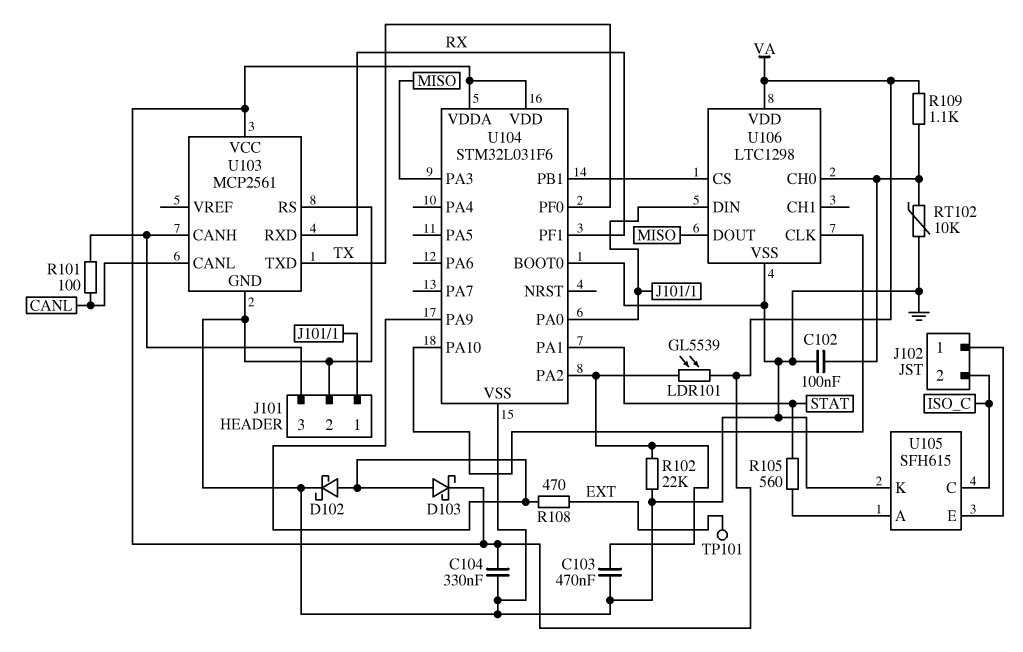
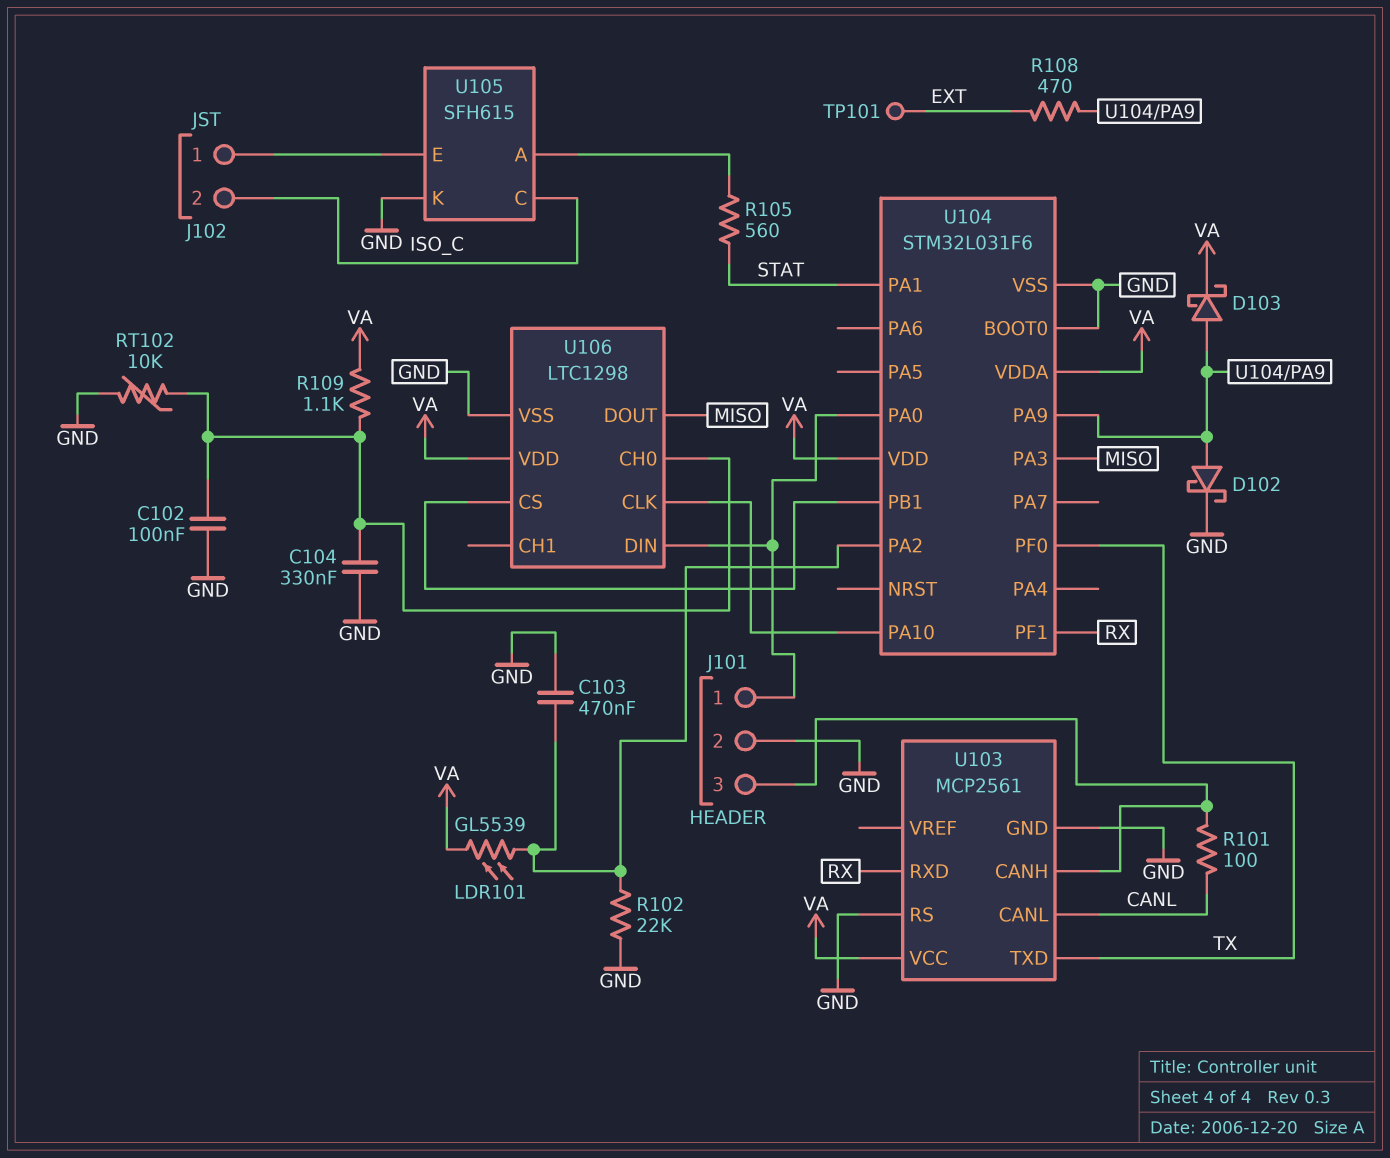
C104: 330nF (GND, VA) -> 330nF (GND, U106/CH0)

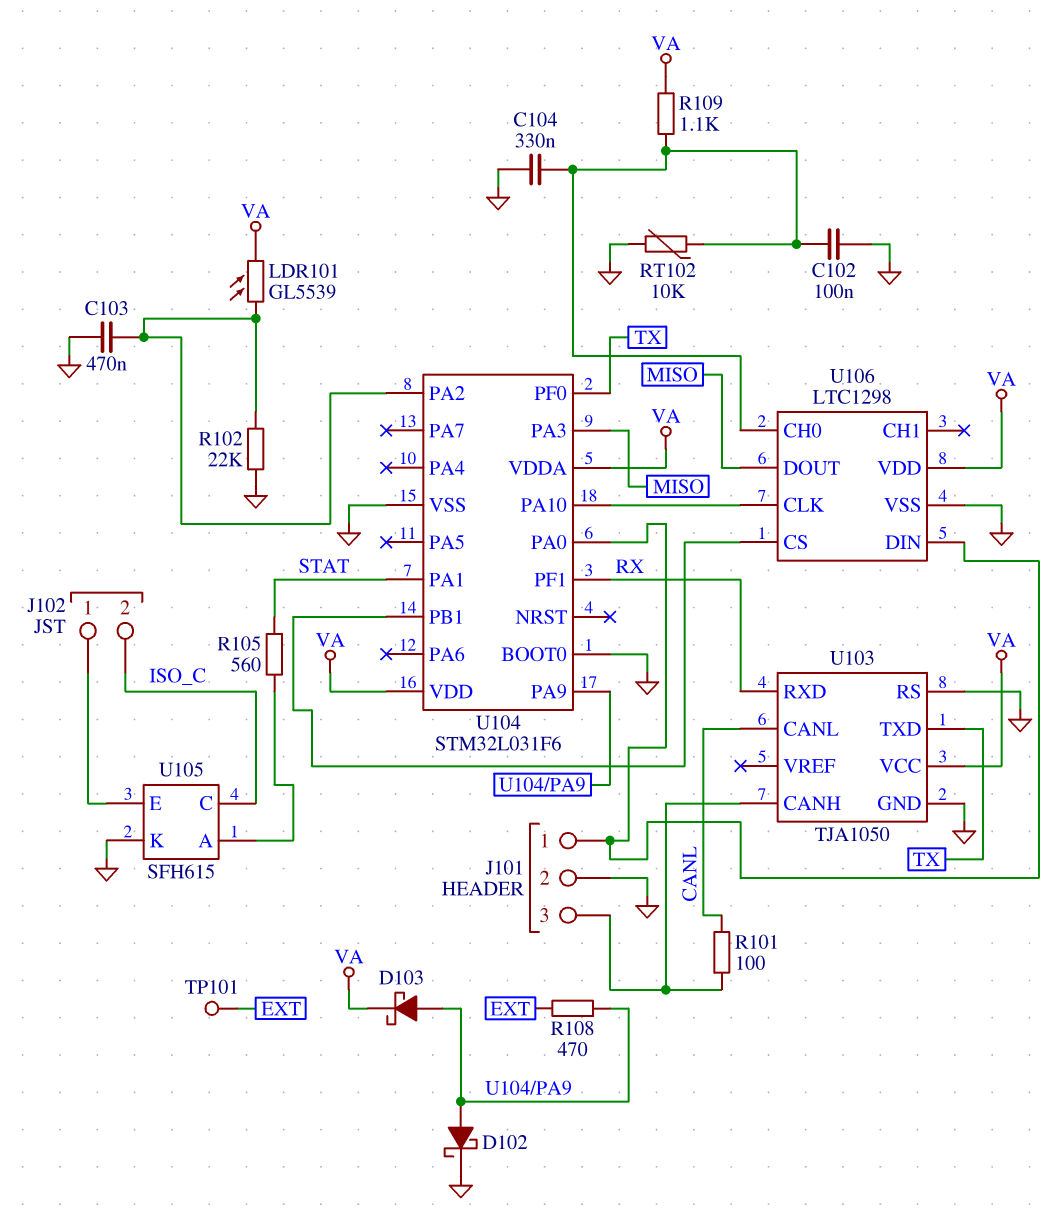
U103: MCP2561 -> TJA1050

